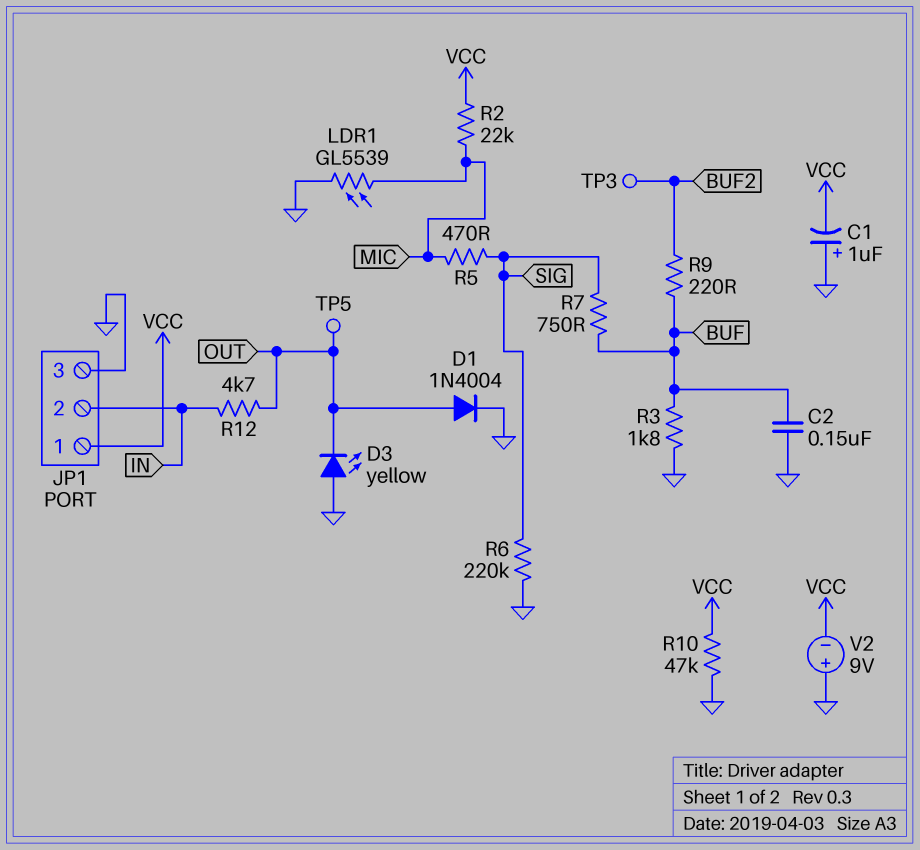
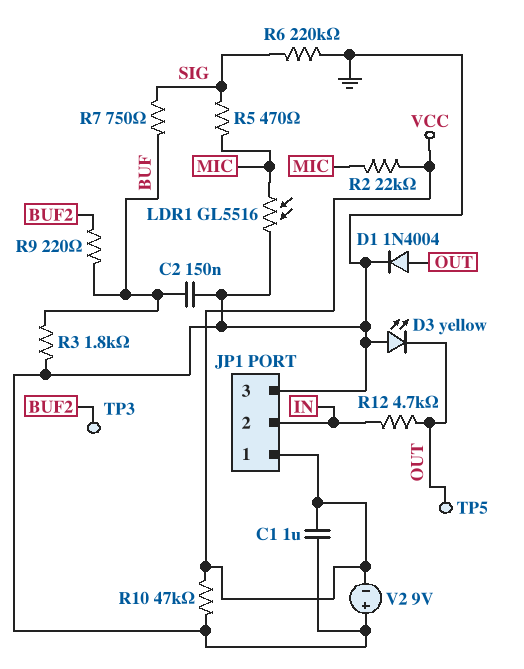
C1: 1uF (plus GND, minus VCC) -> 1uF (GND, VCC)
LDR1: GL5539 (GND, MIC) -> GL5516 (GND, MIC)

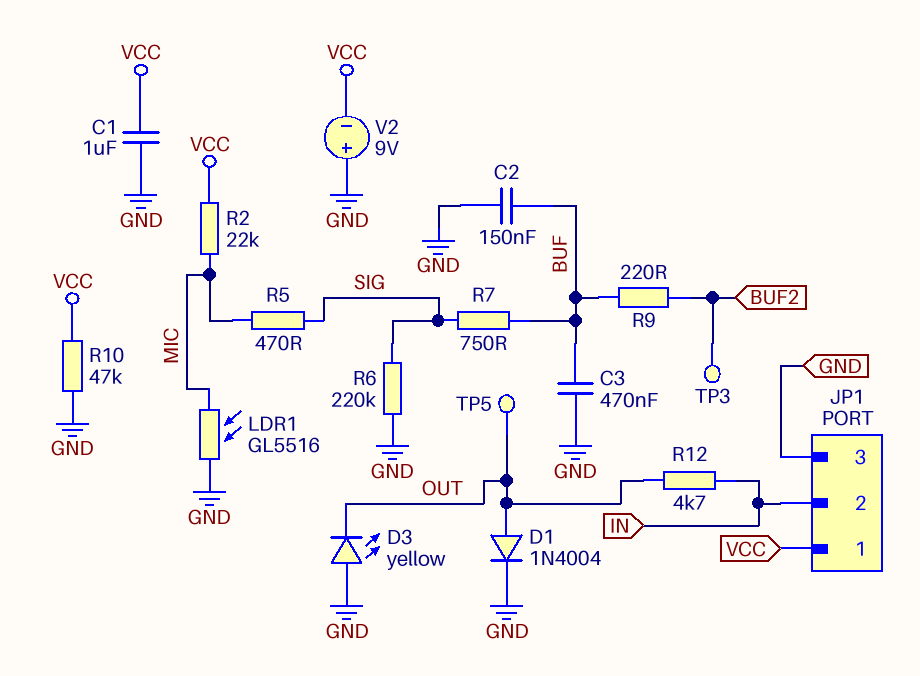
C3: none -> 470nF (BUF, GND)
R3: 1.8k (BUF, GND) -> none

